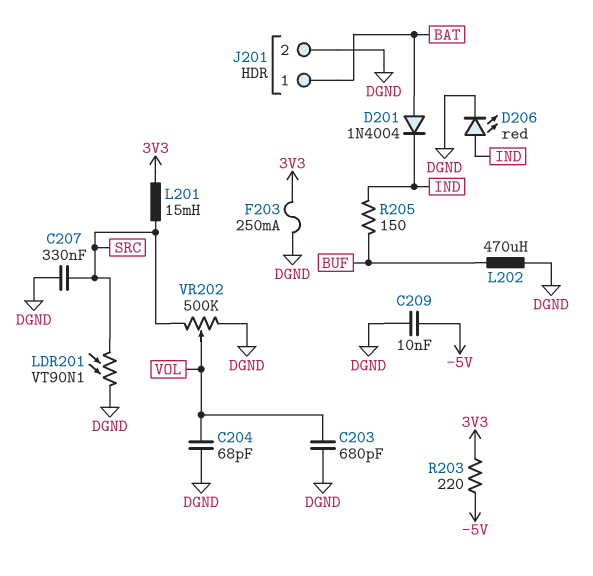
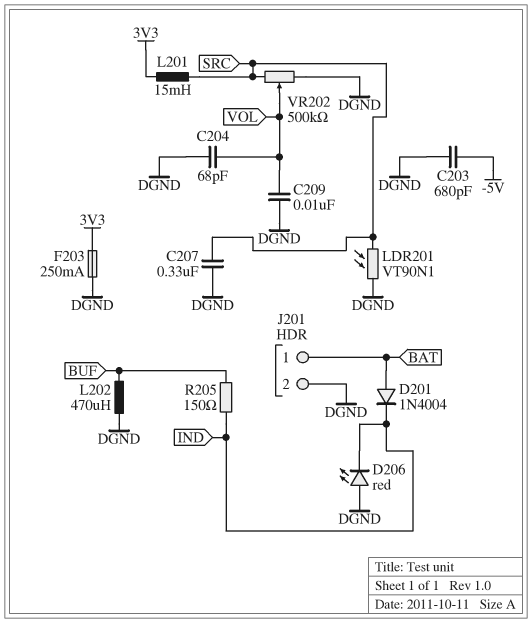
C203: 680pF (DGND, VOL) -> 680pF (-5V, DGND)
C209: 10nF (-5V, DGND) -> 10nF (DGND, VOL)
D206: LED red (A IND, K DGND) -> LED red (A DGND, K IND)
R203: 220 (-5V, 3V3) -> none

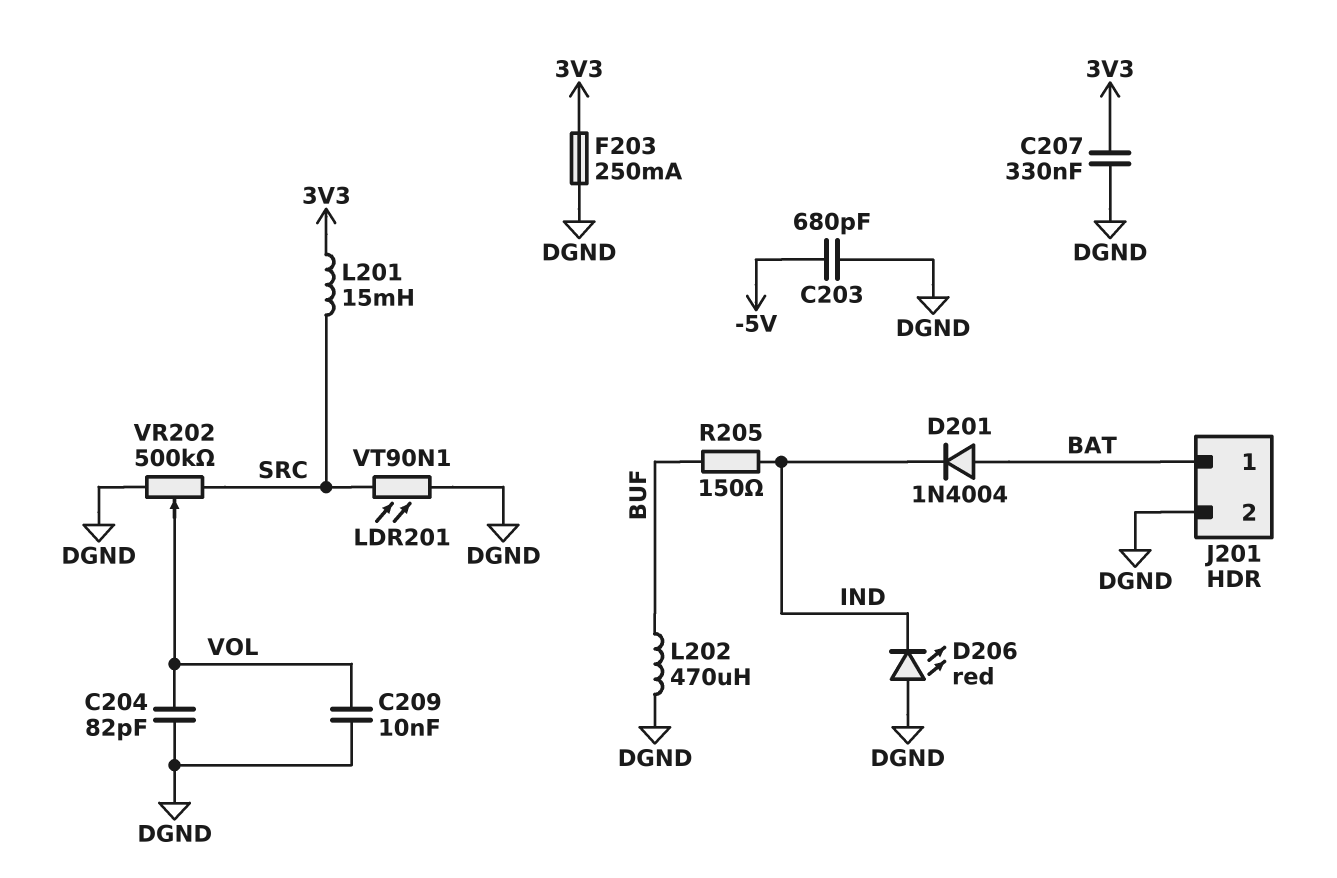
C204: 68pF (DGND, VOL) -> 82pF (DGND, VOL)
C207: 330nF (DGND, SRC) -> 330nF (3V3, DGND)

